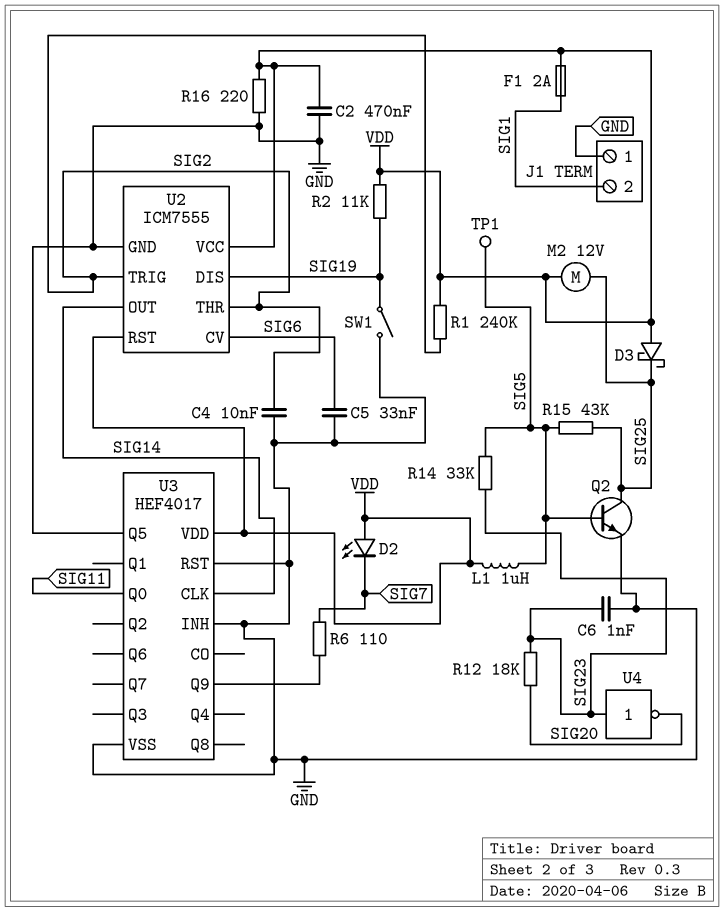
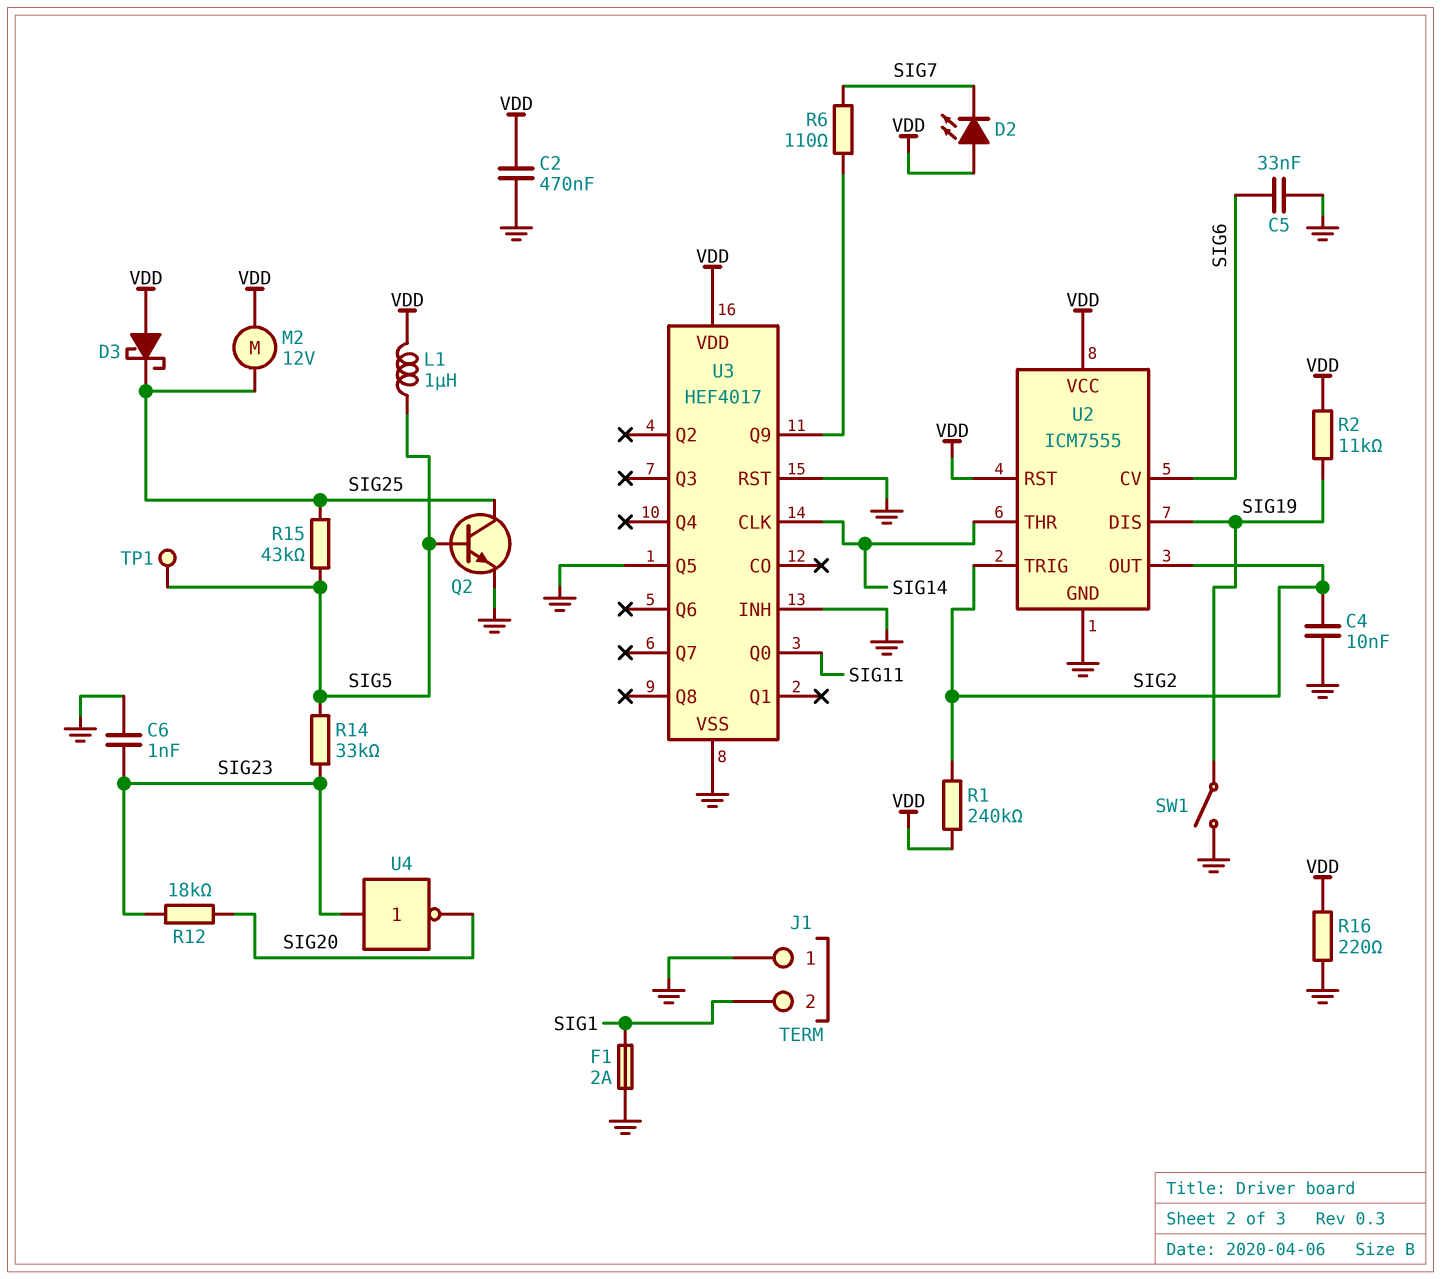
F1: 2A (SIG1, VDD) -> 2A (GND, SIG1)
U2 pin OUT: SIG14 -> SIG2
U2 pin THR: SIG2 -> SIG14

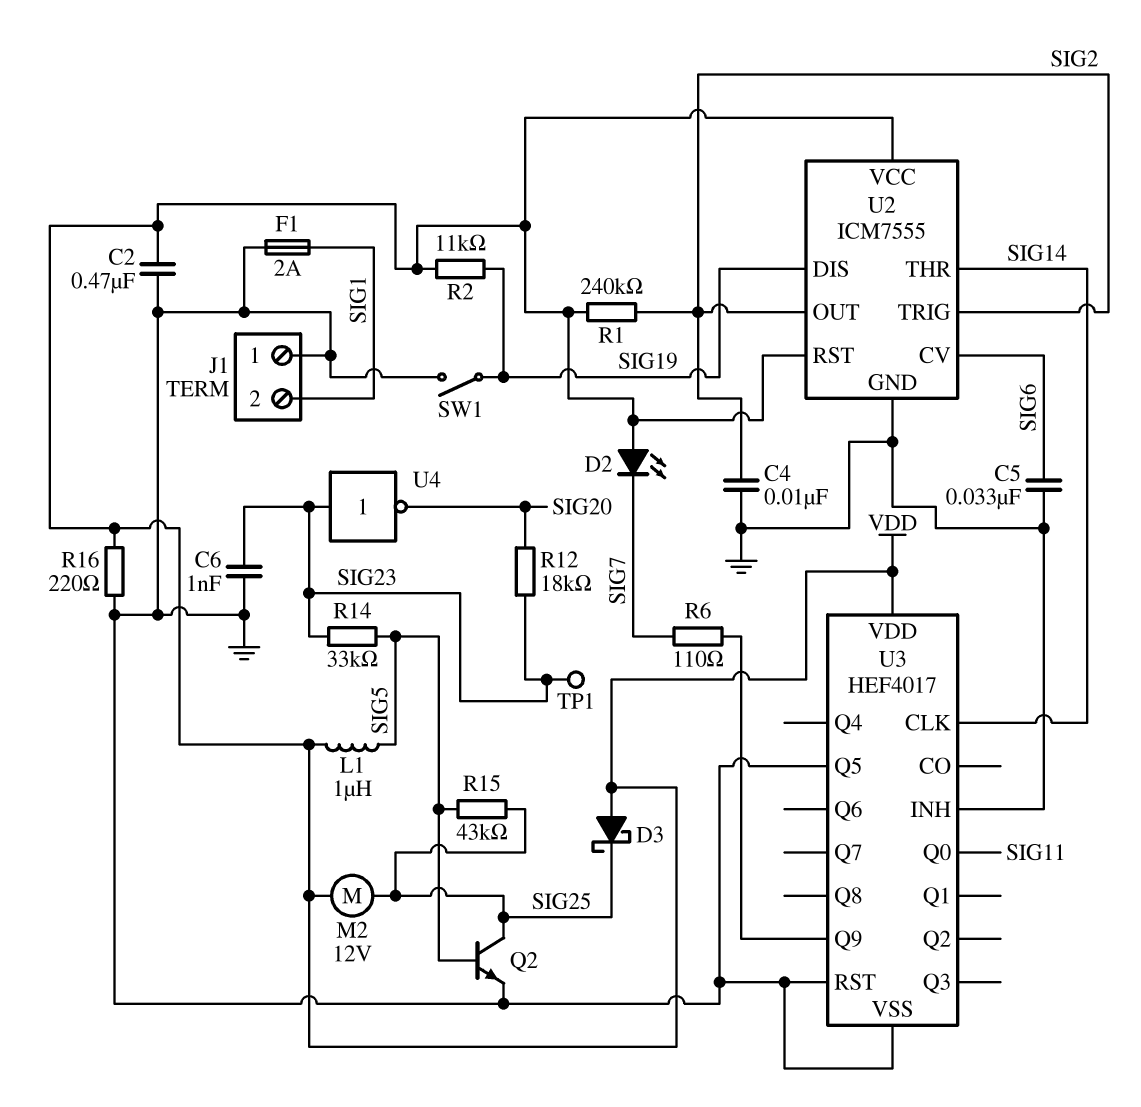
TP1: test point (SIG5) -> test point (SIG23)

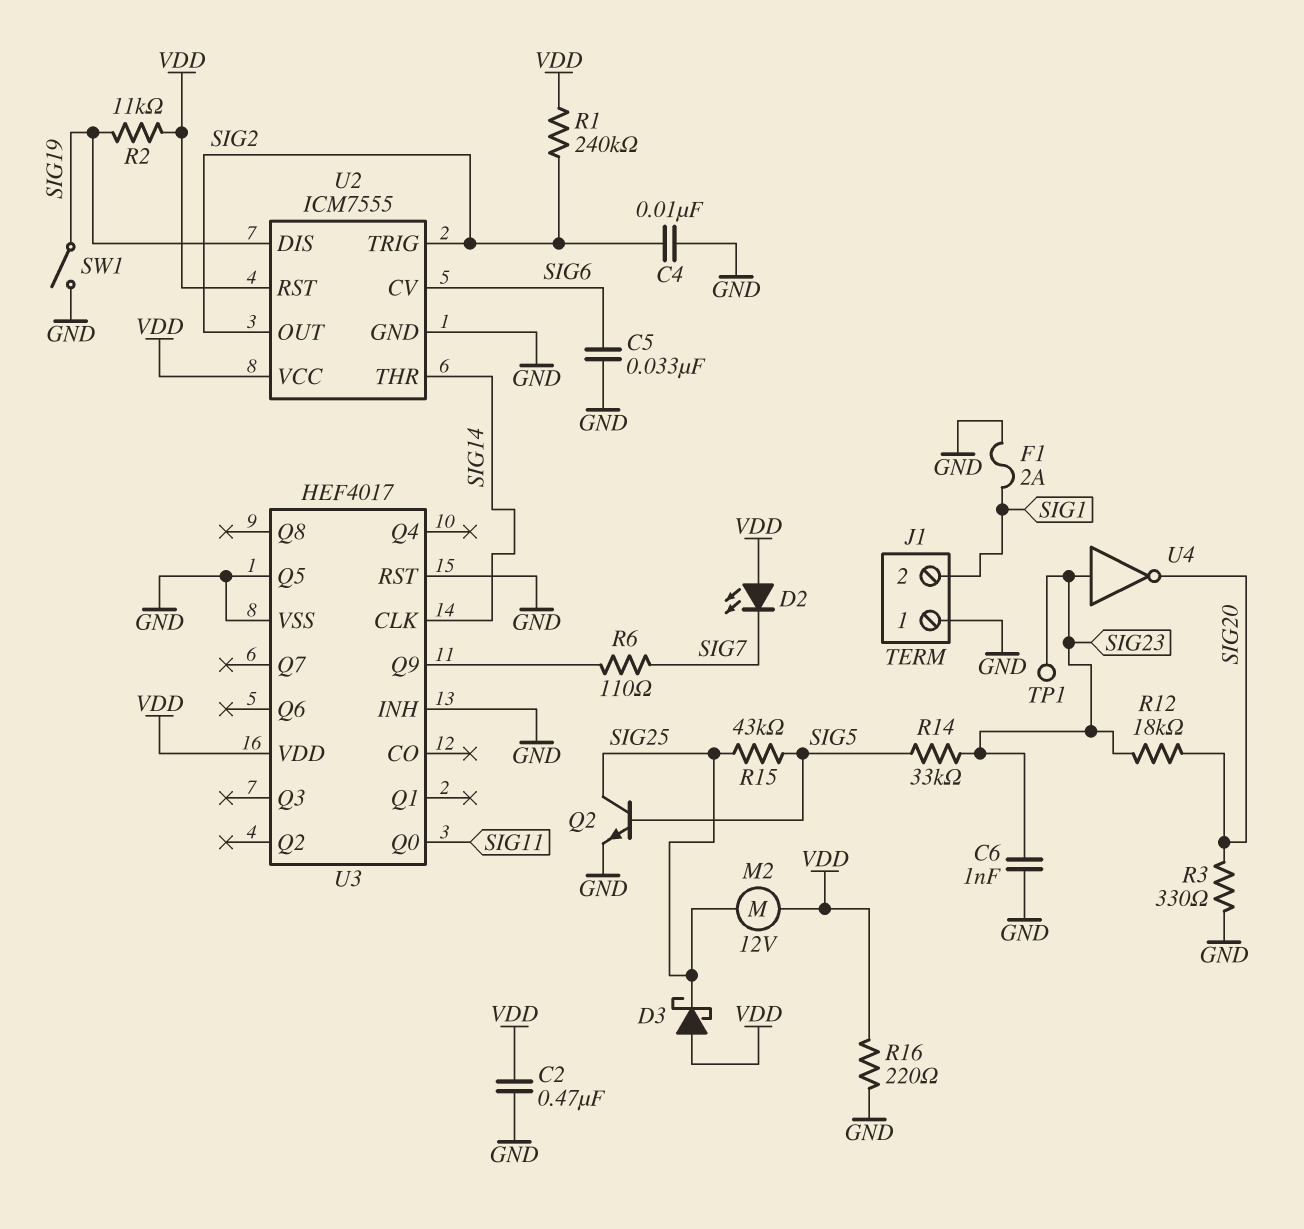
L1: 1uH (SIG5, VDD) -> none
R3: none -> 330 (GND, SIG20)

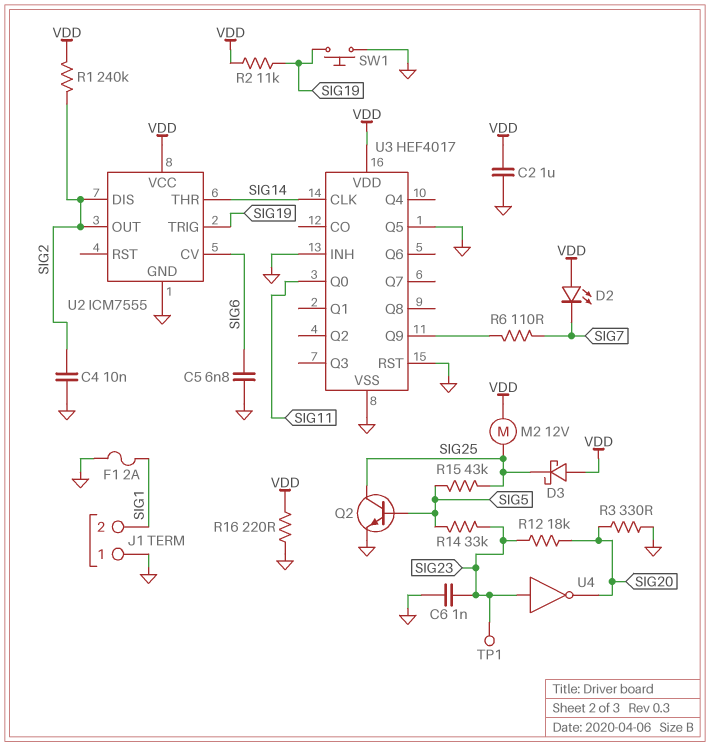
C2: 470nF (GND, VDD) -> 1uF (GND, VDD)
C5: 33nF (GND, SIG6) -> 6.8nF (GND, SIG6)
SW1: switch (GND, SIG19) -> button (GND, SIG19)
U2 pin DIS: SIG19 -> SIG2
U2 pin RST: VDD -> none
U2 pin TRIG: SIG2 -> SIG19

